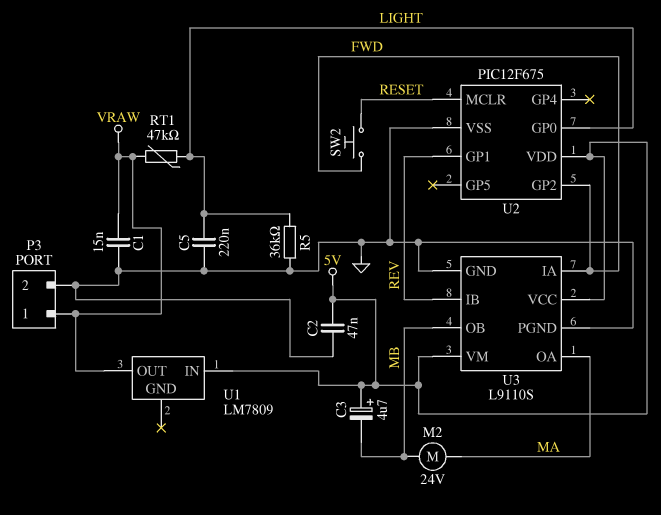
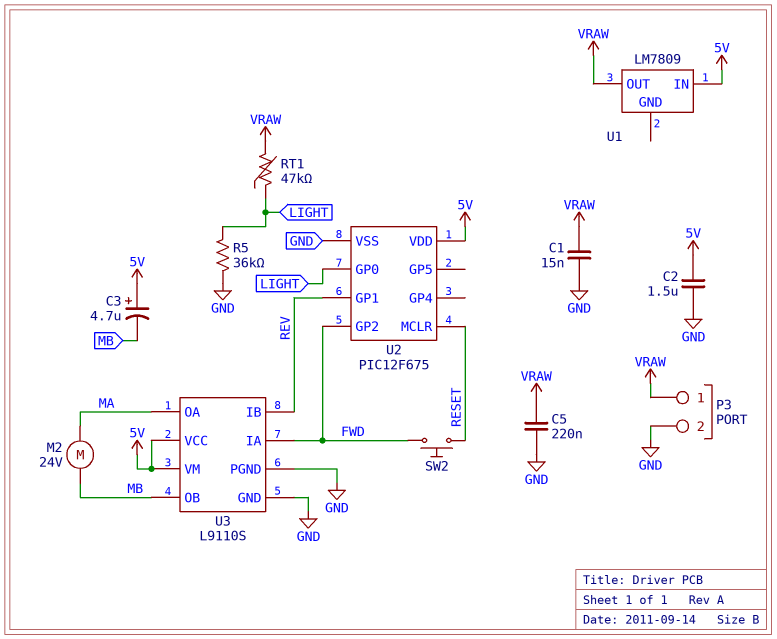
C2: 47nF (5V, GND) -> 1.5uF (5V, GND)
C5: 220nF (GND, LIGHT) -> 220nF (GND, VRAW)

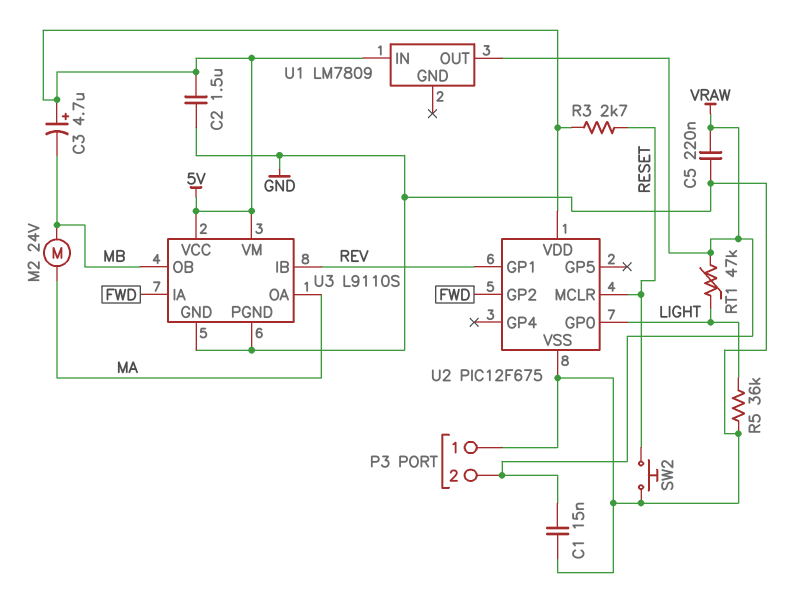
P3 pin 1: VRAW -> GND
P3 pin 2: GND -> VRAW
R3: none -> 2.7k (5V, RESET)
SW2: button (FWD, RESET) -> button (GND, RESET)

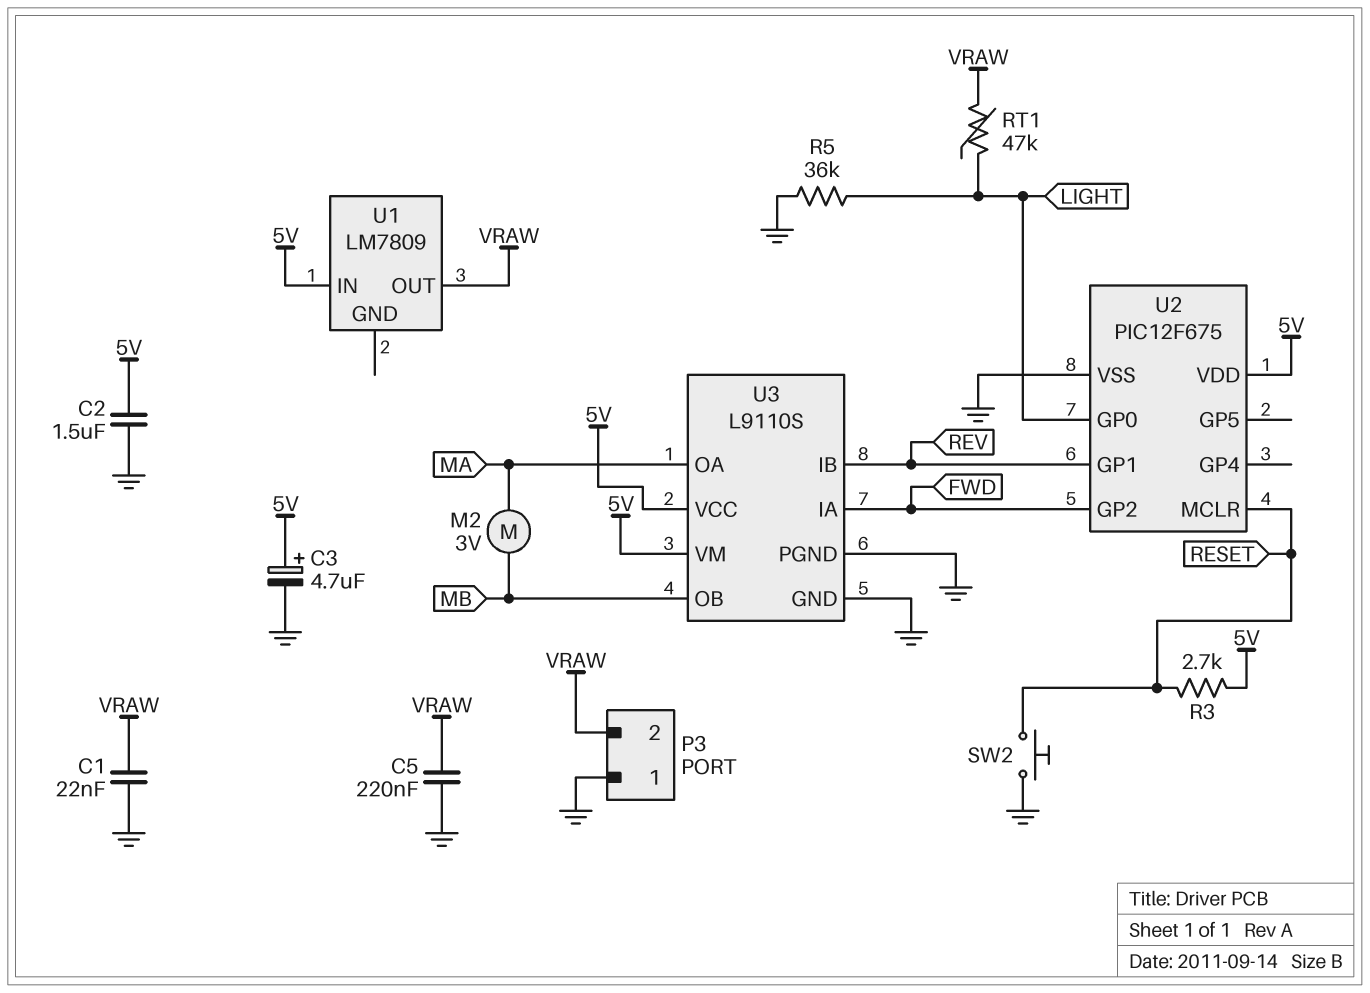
C1: 15nF (GND, VRAW) -> 22nF (GND, VRAW)
C3: 4.7uF (plus 5V, minus MB) -> 4.7uF (plus 5V, minus GND)
M2: motor 24V (MA, MB) -> motor 3V (MA, MB)

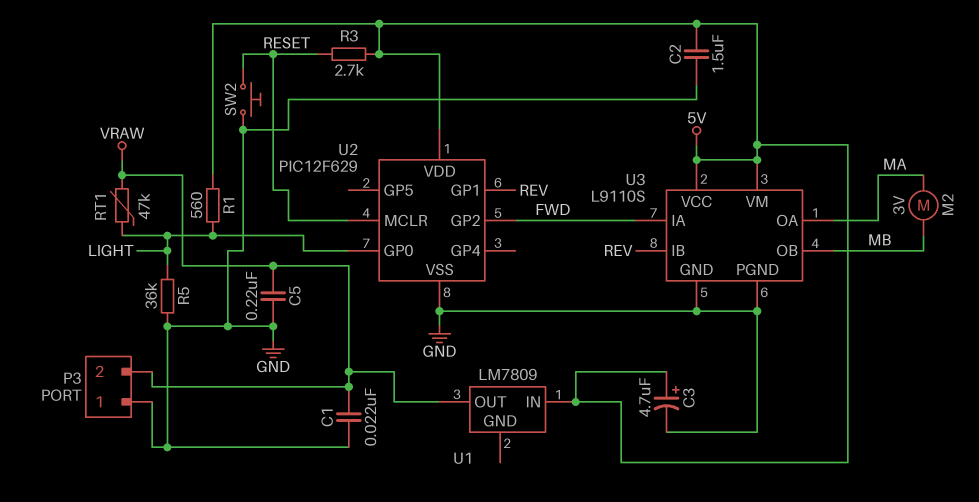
R1: none -> 560 (5V, LIGHT)
U2: PIC12F675 -> PIC12F629

